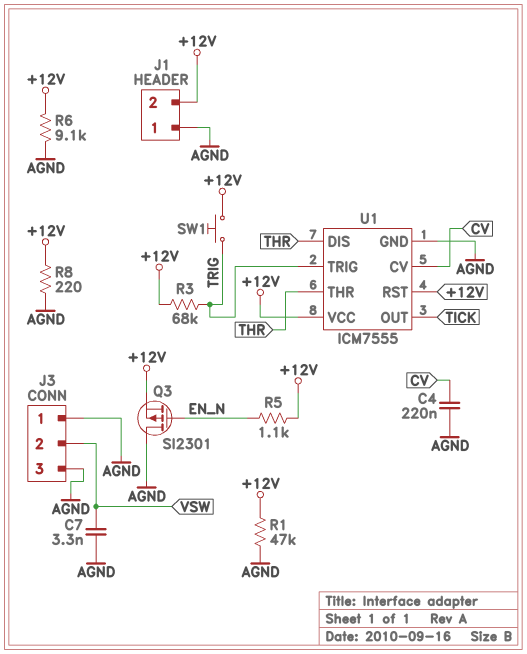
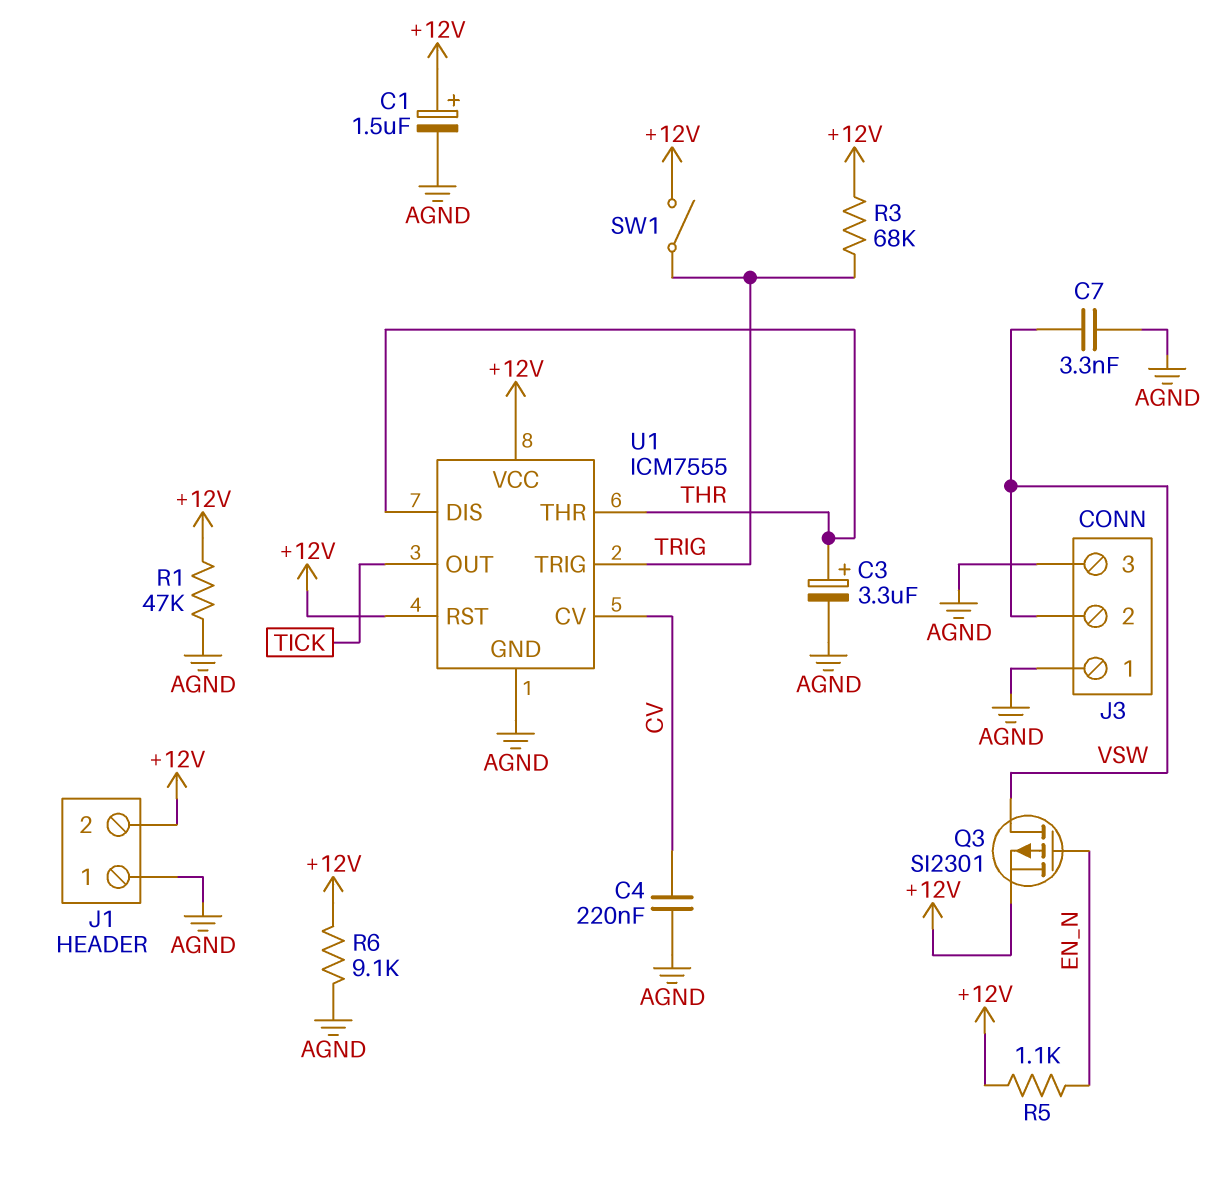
C1: none -> 1.5uF (plus +12V, minus AGND)
C3: none -> 3.3uF (plus THR, minus AGND)
Q3: PMOS SI2301 (G EN_N, D AGND, S +12V) -> PMOS SI2301 (G EN_N, D VSW, S +12V)
R8: 220 (+12V, AGND) -> none
SW1: button (+12V, TRIG) -> switch (+12V, TRIG)

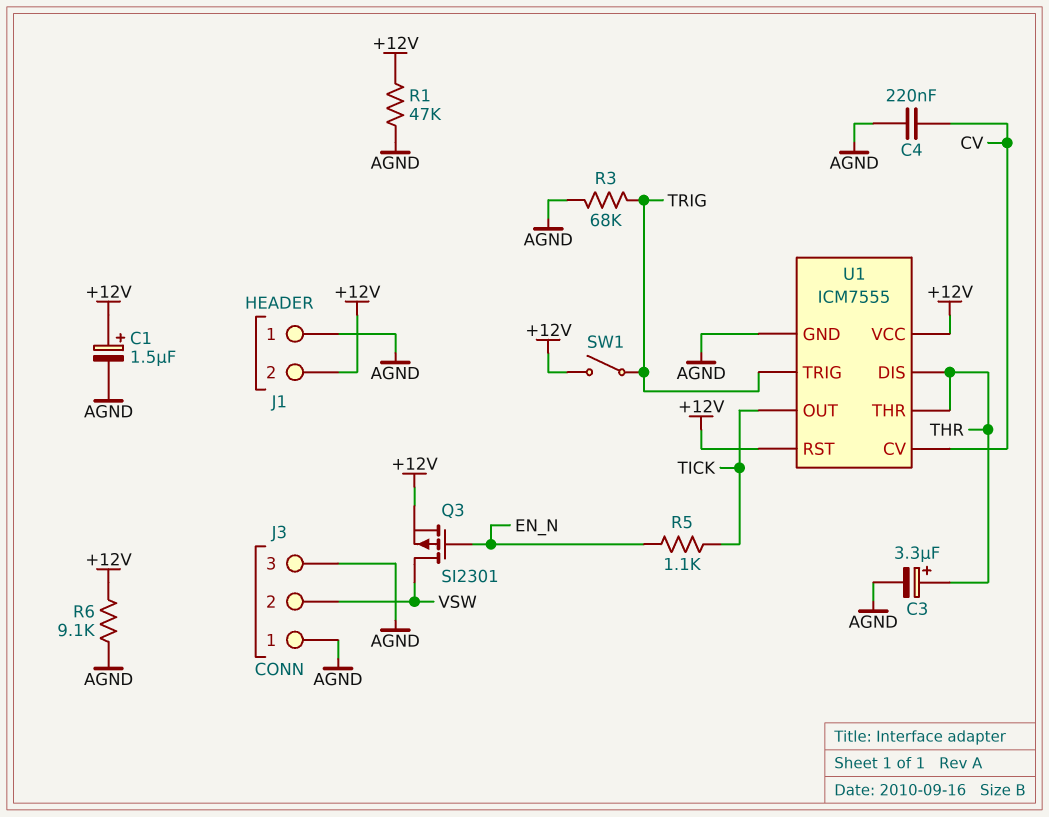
C7: 3.3nF (AGND, VSW) -> none
R3: 68k (+12V, TRIG) -> 68k (AGND, TRIG)
R5: 1.1k (+12V, EN_N) -> 1.1k (EN_N, TICK)

